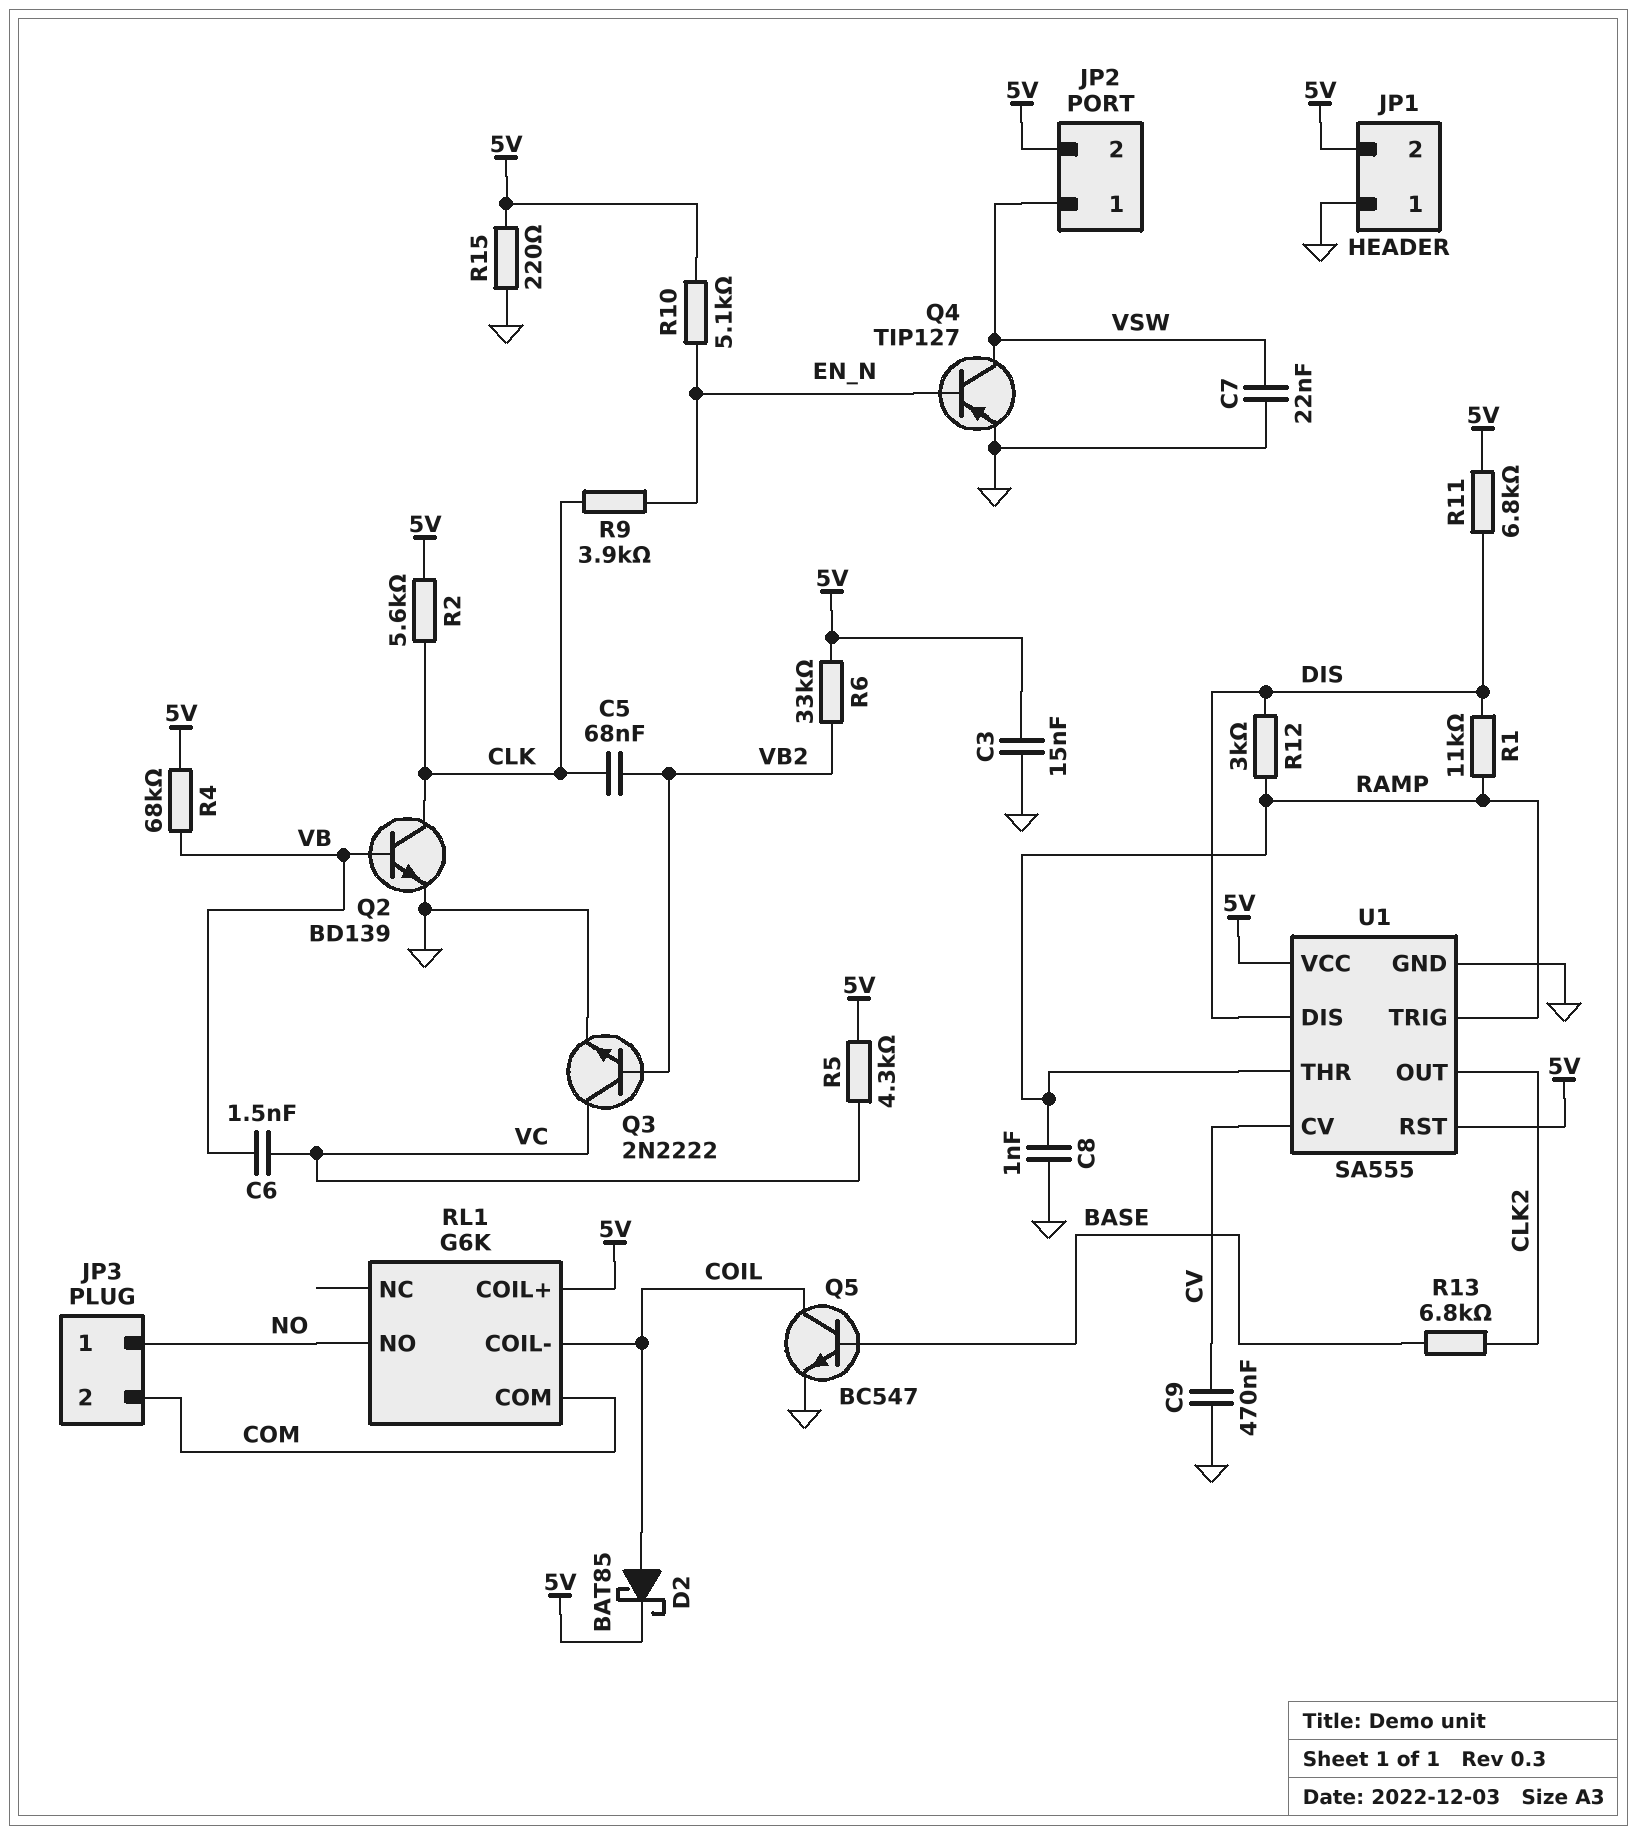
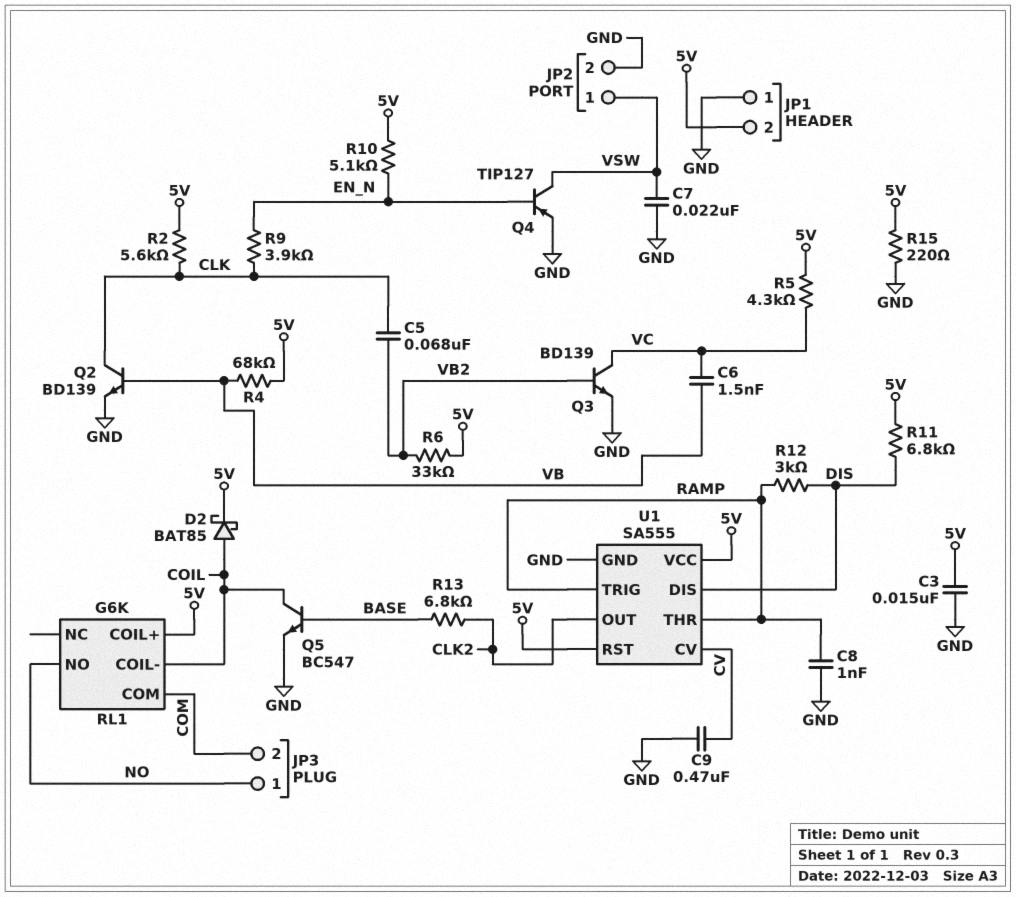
JP2 pin 2: 5V -> GND
Q3: NPN 2N2222 (B VB2, C VC, E GND) -> NPN BD139 (B VB2, C VC, E GND)
R1: 11k (DIS, RAMP) -> none

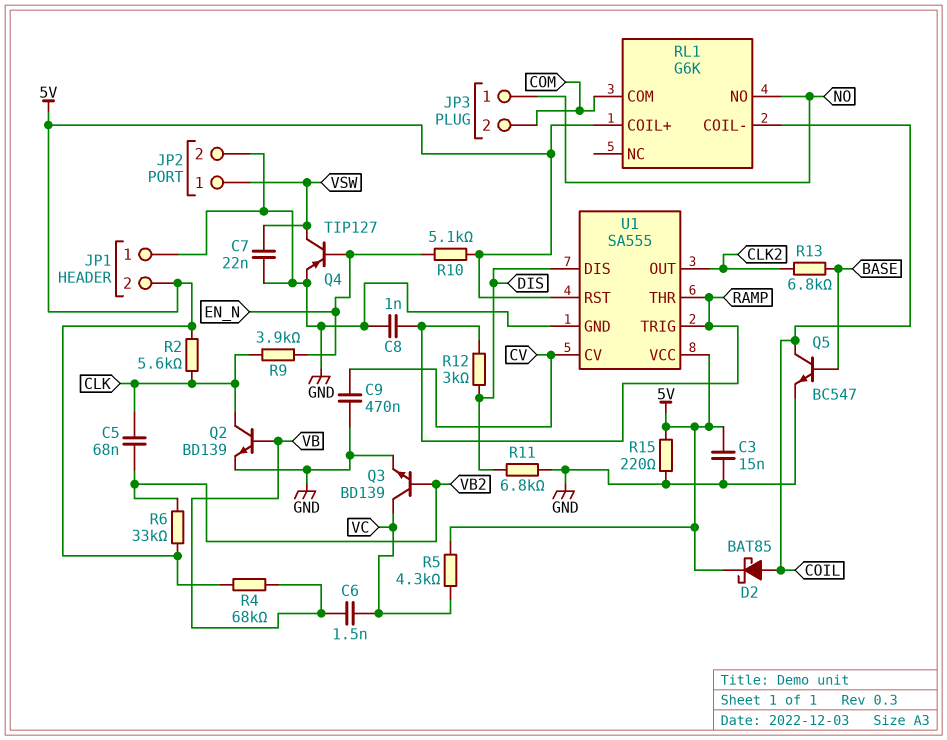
R11: 6.8k (5V, DIS) -> 6.8k (DIS, GND)

